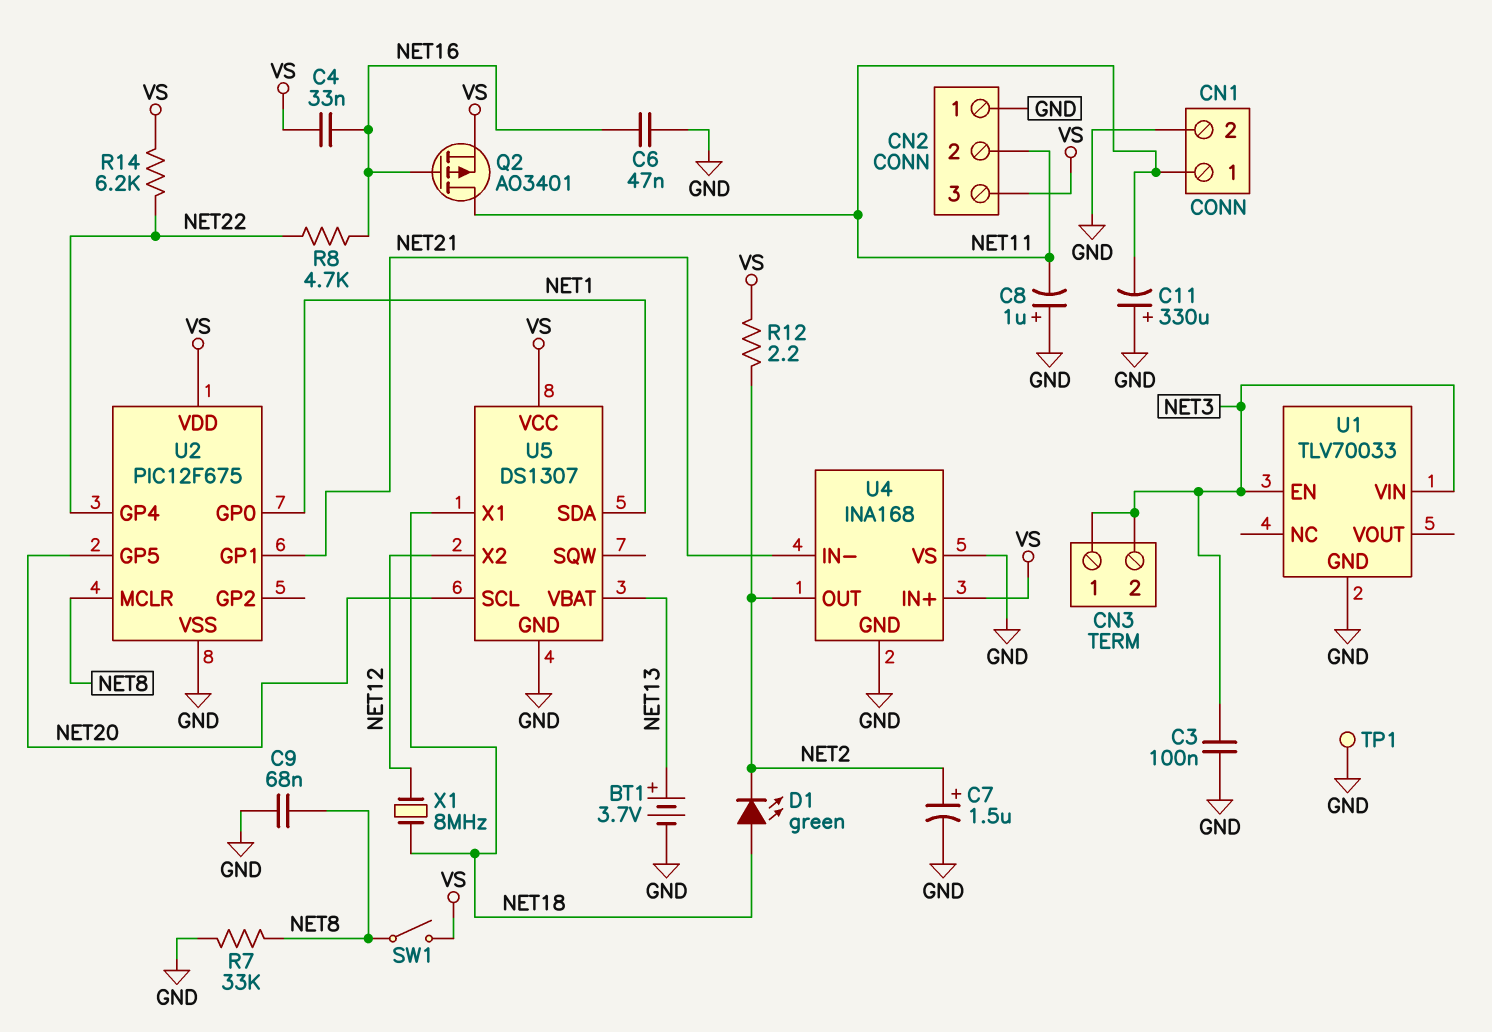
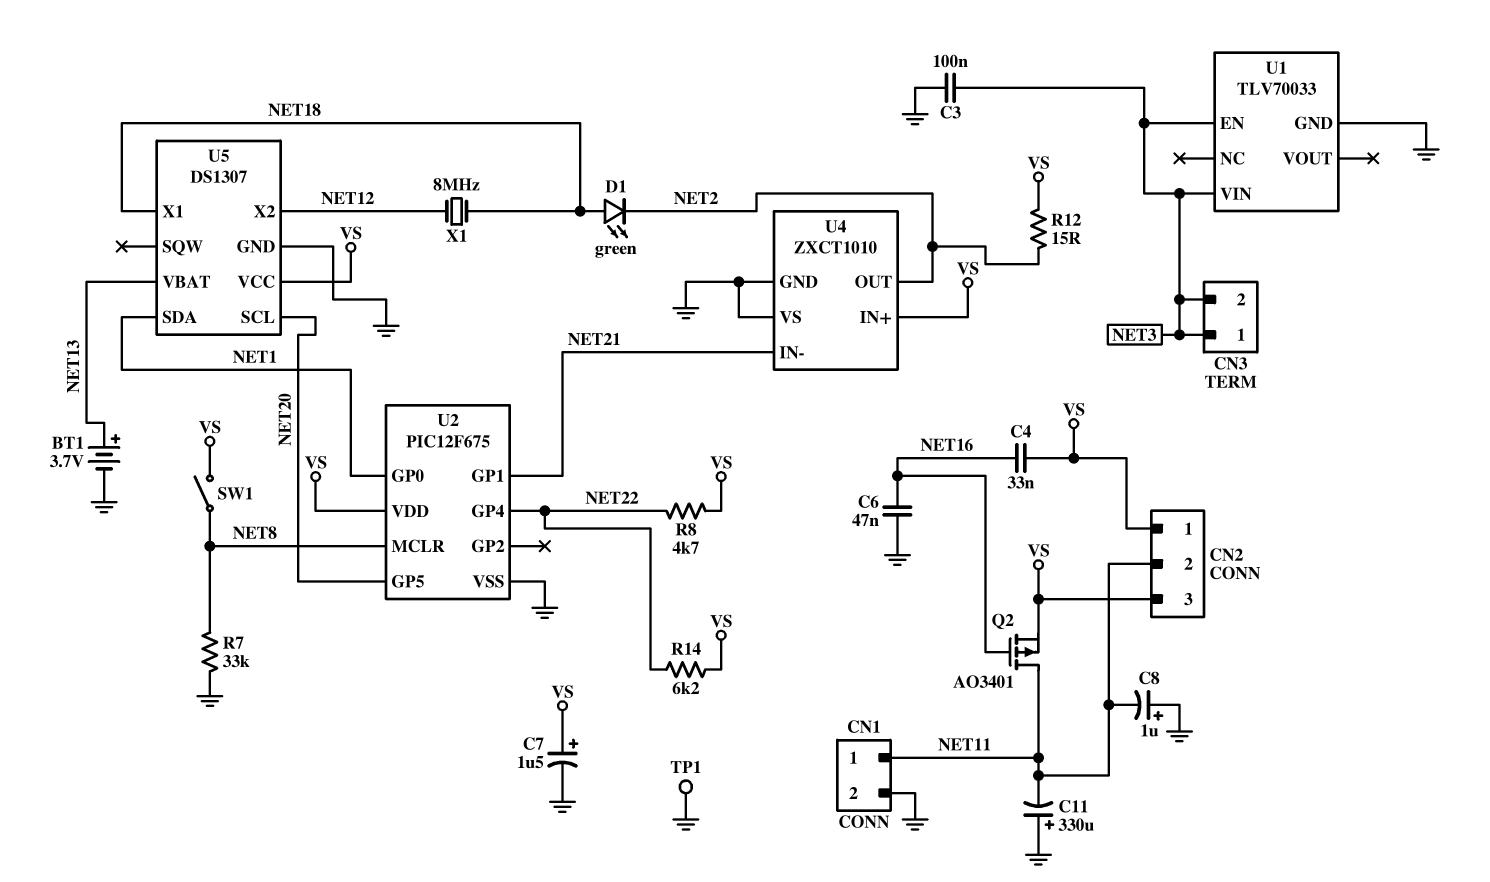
C7: 1.5uF (plus NET2, minus GND) -> 1.5uF (plus VS, minus GND)
C9: 68nF (GND, NET8) -> none
CN2 pin 1: GND -> VS
R8: 4.7k (NET16, NET22) -> 4.7k (NET22, VS)
R12: 2.2 (NET2, VS) -> 15 (NET2, VS)
U4: INA168 -> ZXCT1010

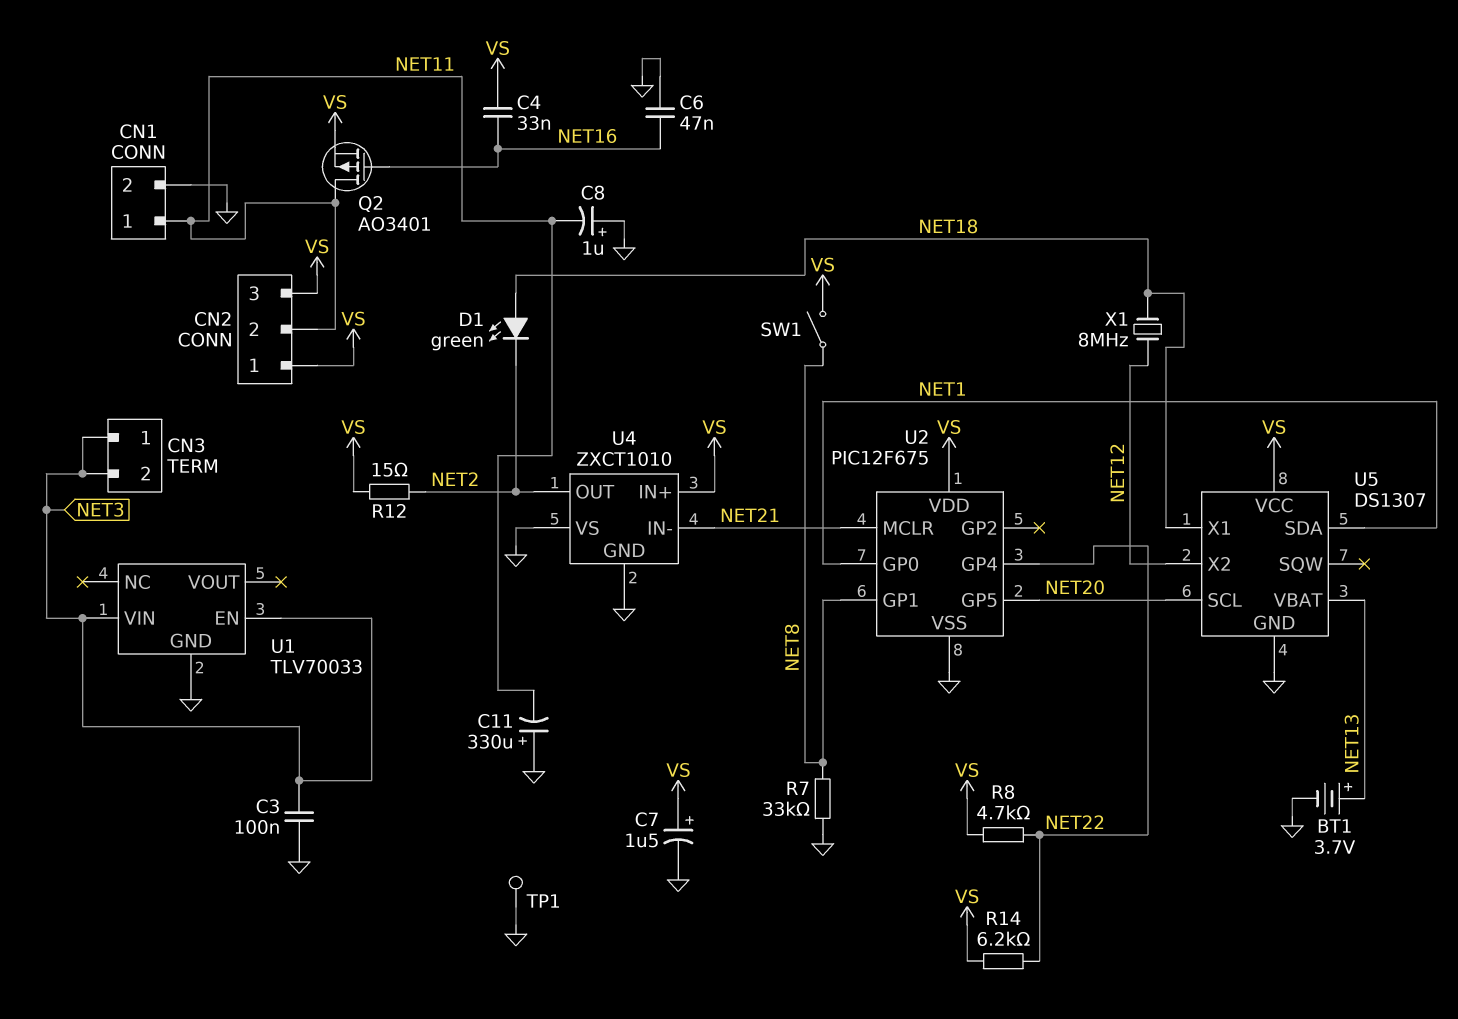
U2 pin GP1: NET21 -> NET8
U2 pin MCLR: NET8 -> NET21

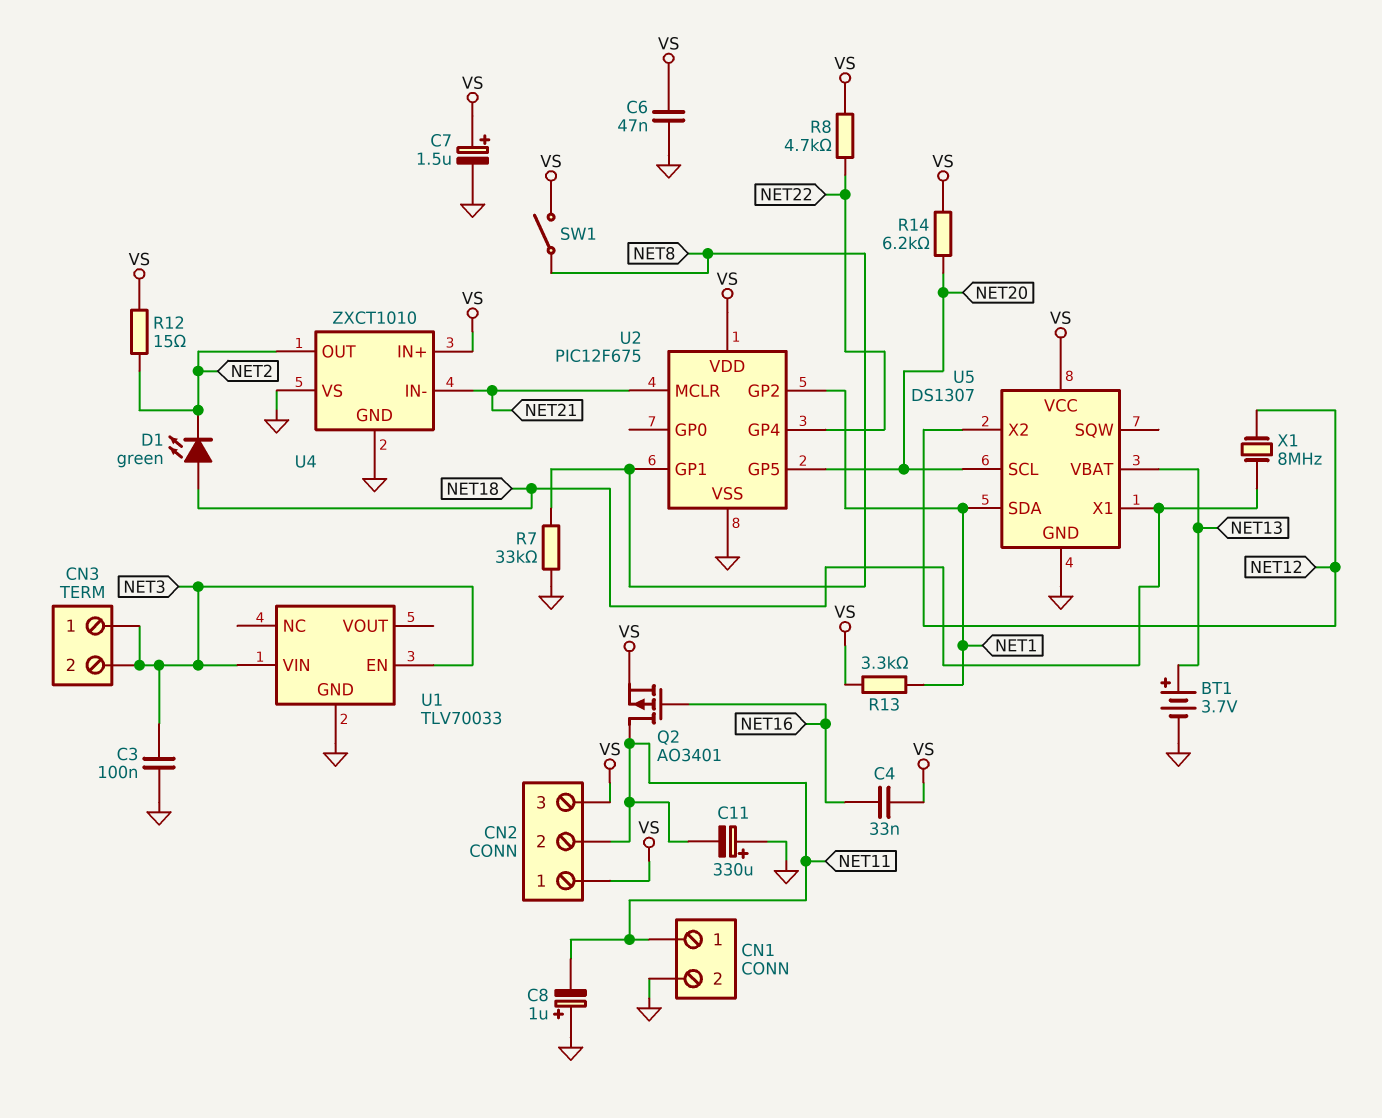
C6: 47nF (GND, NET16) -> 47nF (GND, VS)
R13: none -> 3.3k (NET1, VS)
R14: 6.2k (NET22, VS) -> 6.2k (NET20, VS)
TP1: test point (GND) -> none
U2 pin GP0: NET1 -> none
U2 pin GP2: none -> NET1

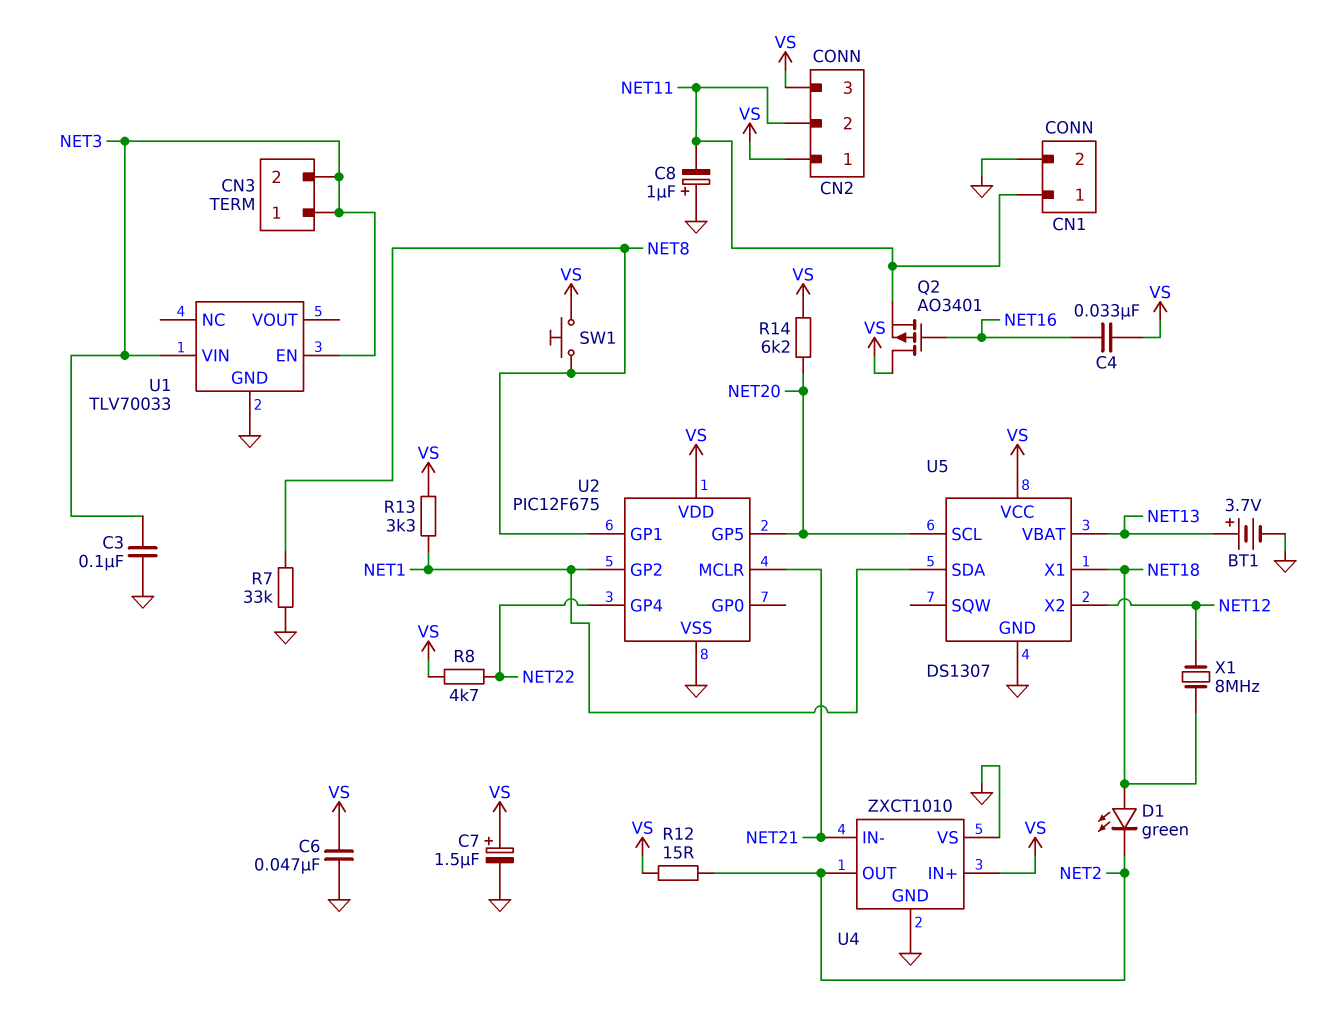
C11: 330uF (plus GND, minus NET11) -> none
Q2: PMOS AO3401 (G NET16, D NET11, S VS) -> PMOS AO3401 (G NET16, D VS, S NET11)
SW1: switch (NET8, VS) -> button (NET8, VS)

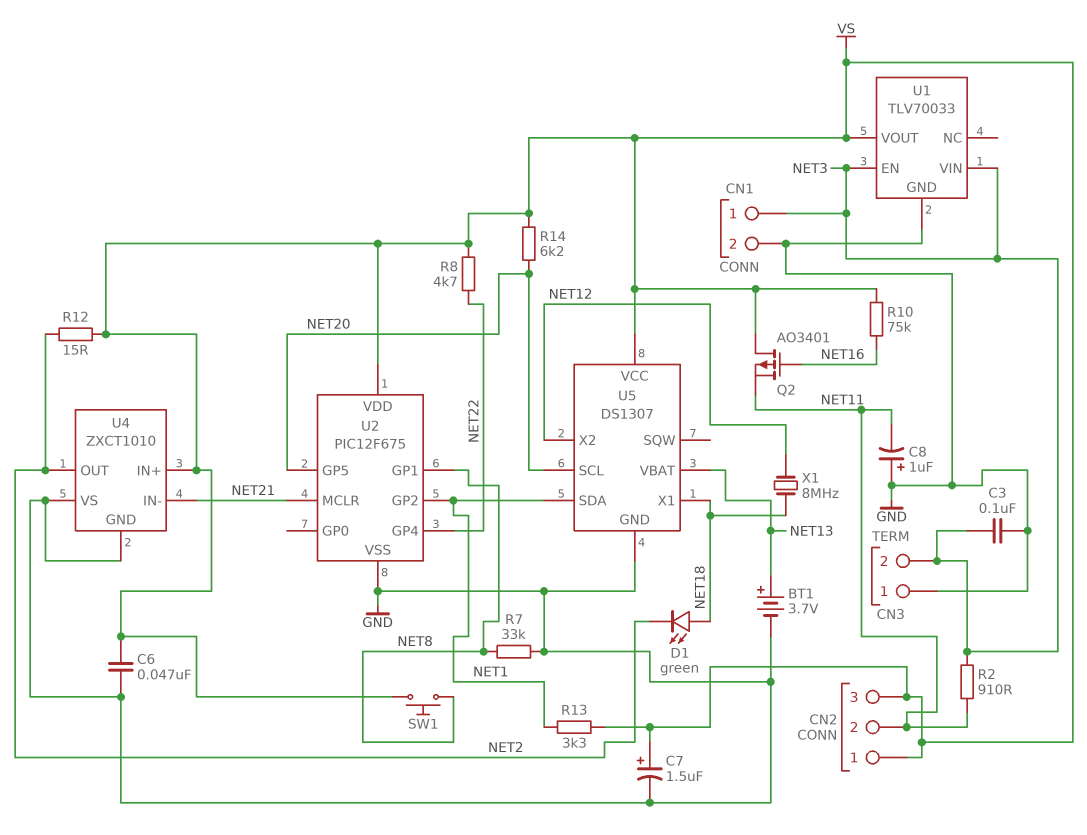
C4: 33nF (NET16, VS) -> none
CN1 pin 1: NET11 -> NET3
CN3 pin 1: NET3 -> GND
R2: none -> 910 (NET3, NET11)
R10: none -> 75k (NET16, VS)
U1 pin VOUT: none -> VS

